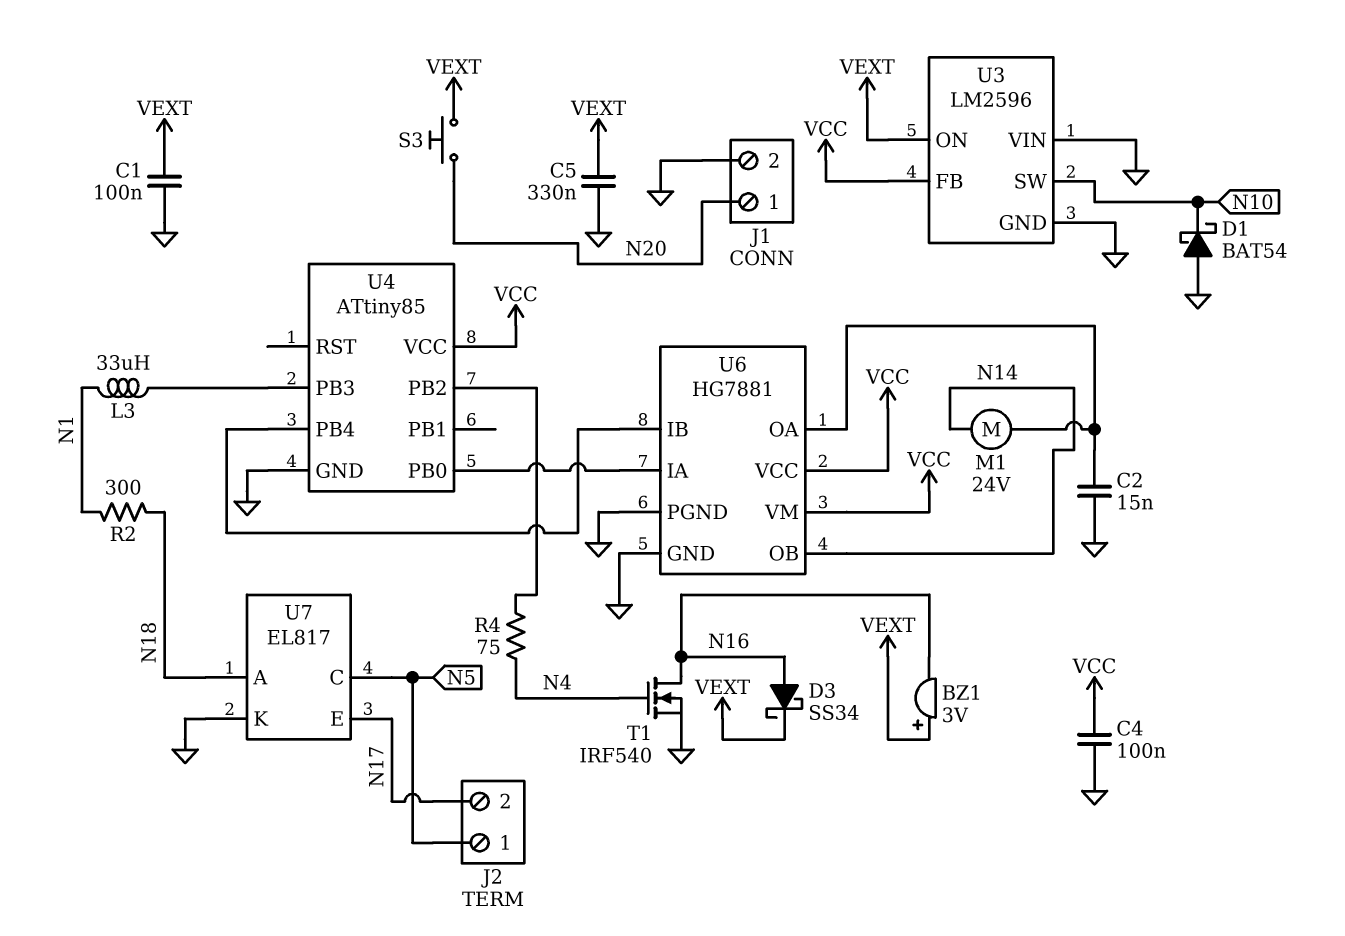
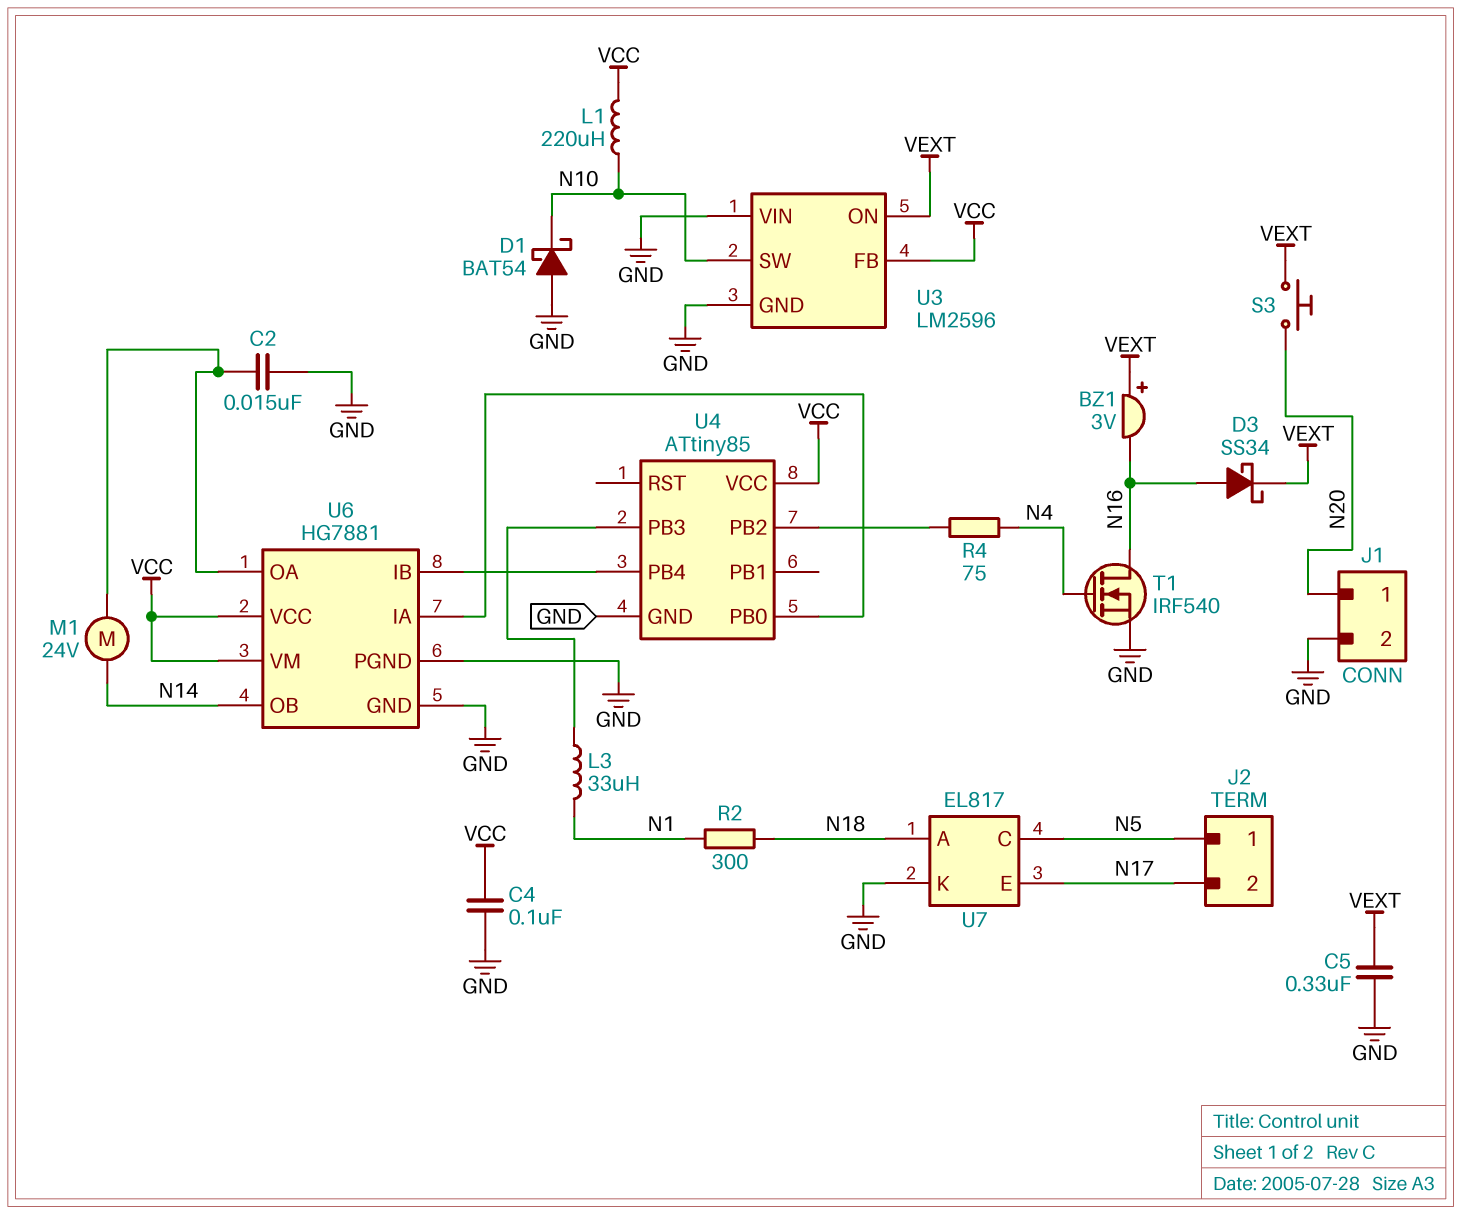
C1: 100nF (GND, VEXT) -> none
L1: none -> 220uH (N10, VCC)

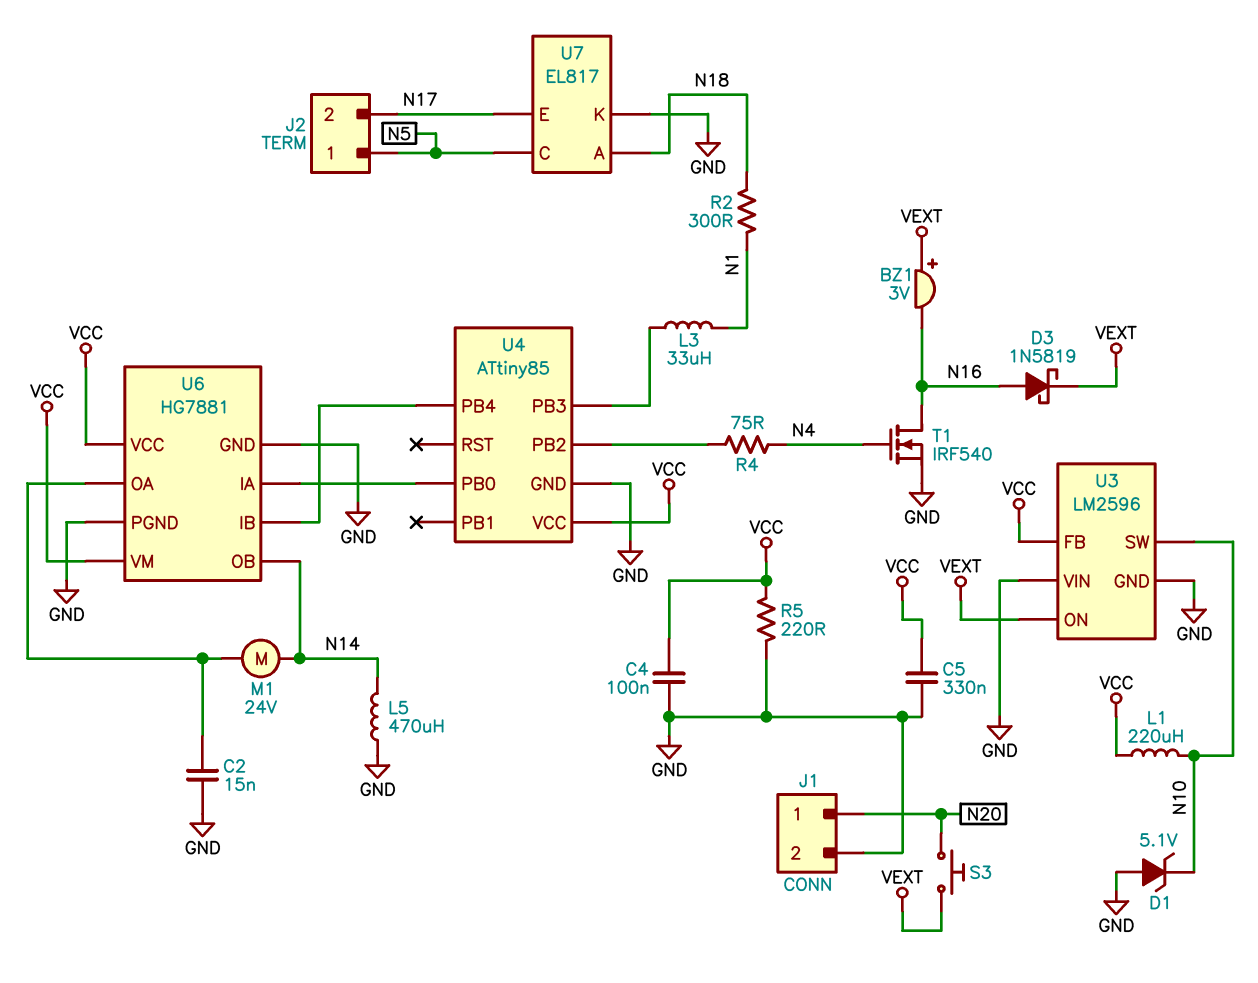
C5: 330nF (GND, VEXT) -> 330nF (GND, VCC)
D1: schottky BAT54 (A GND, K N10) -> zener 5.1V (A GND, K N10)
D3: schottky SS34 (A N16, K VEXT) -> schottky 1N5819 (A N16, K VEXT)
L5: none -> 470uH (GND, N14)
R5: none -> 220 (GND, VCC)

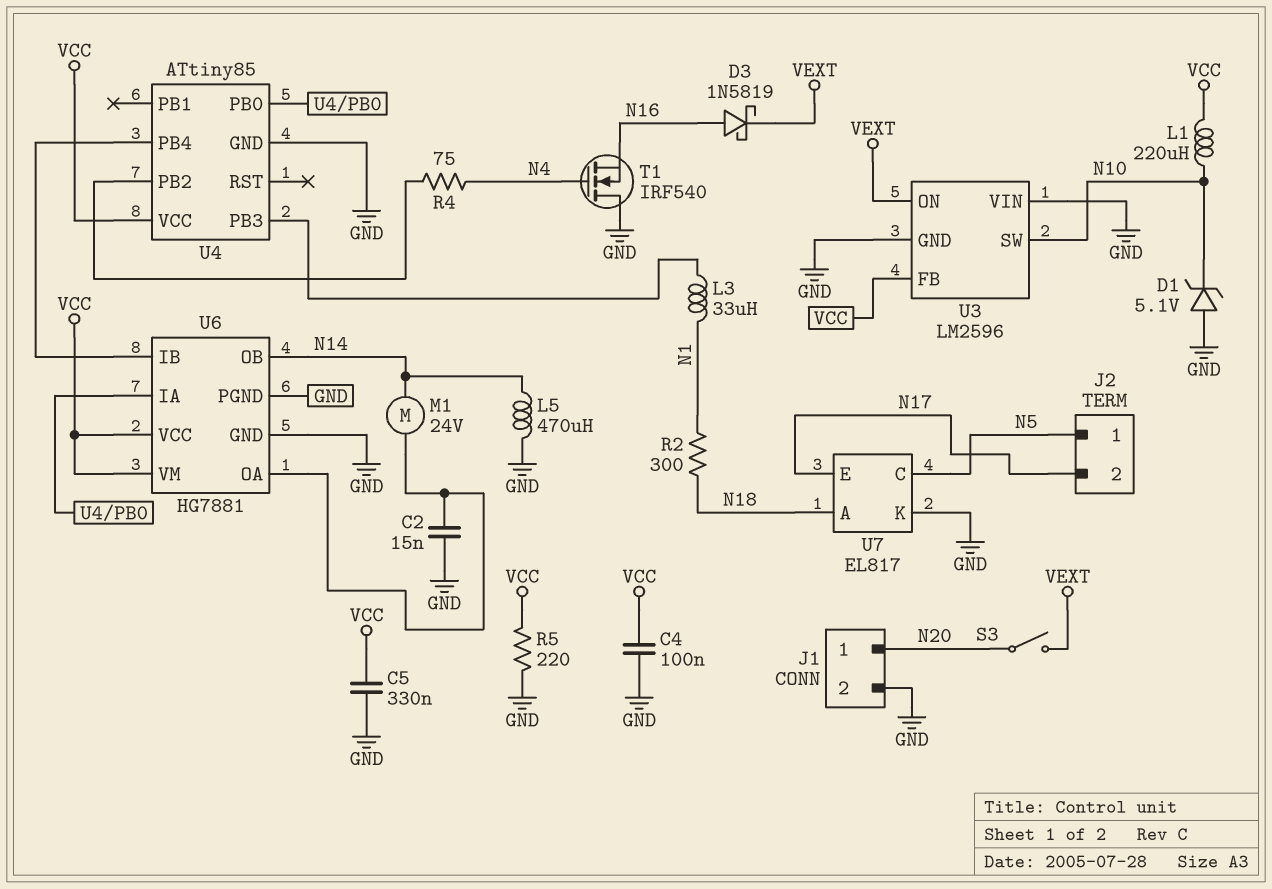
BZ1: buzzer 3V (plus VEXT, minus N16) -> none
S3: button (N20, VEXT) -> switch (N20, VEXT)
T1: NMOS IRF540 (G N4, D N16, S GND) -> NMOS IRF540 (G N4, D GND, S N16)

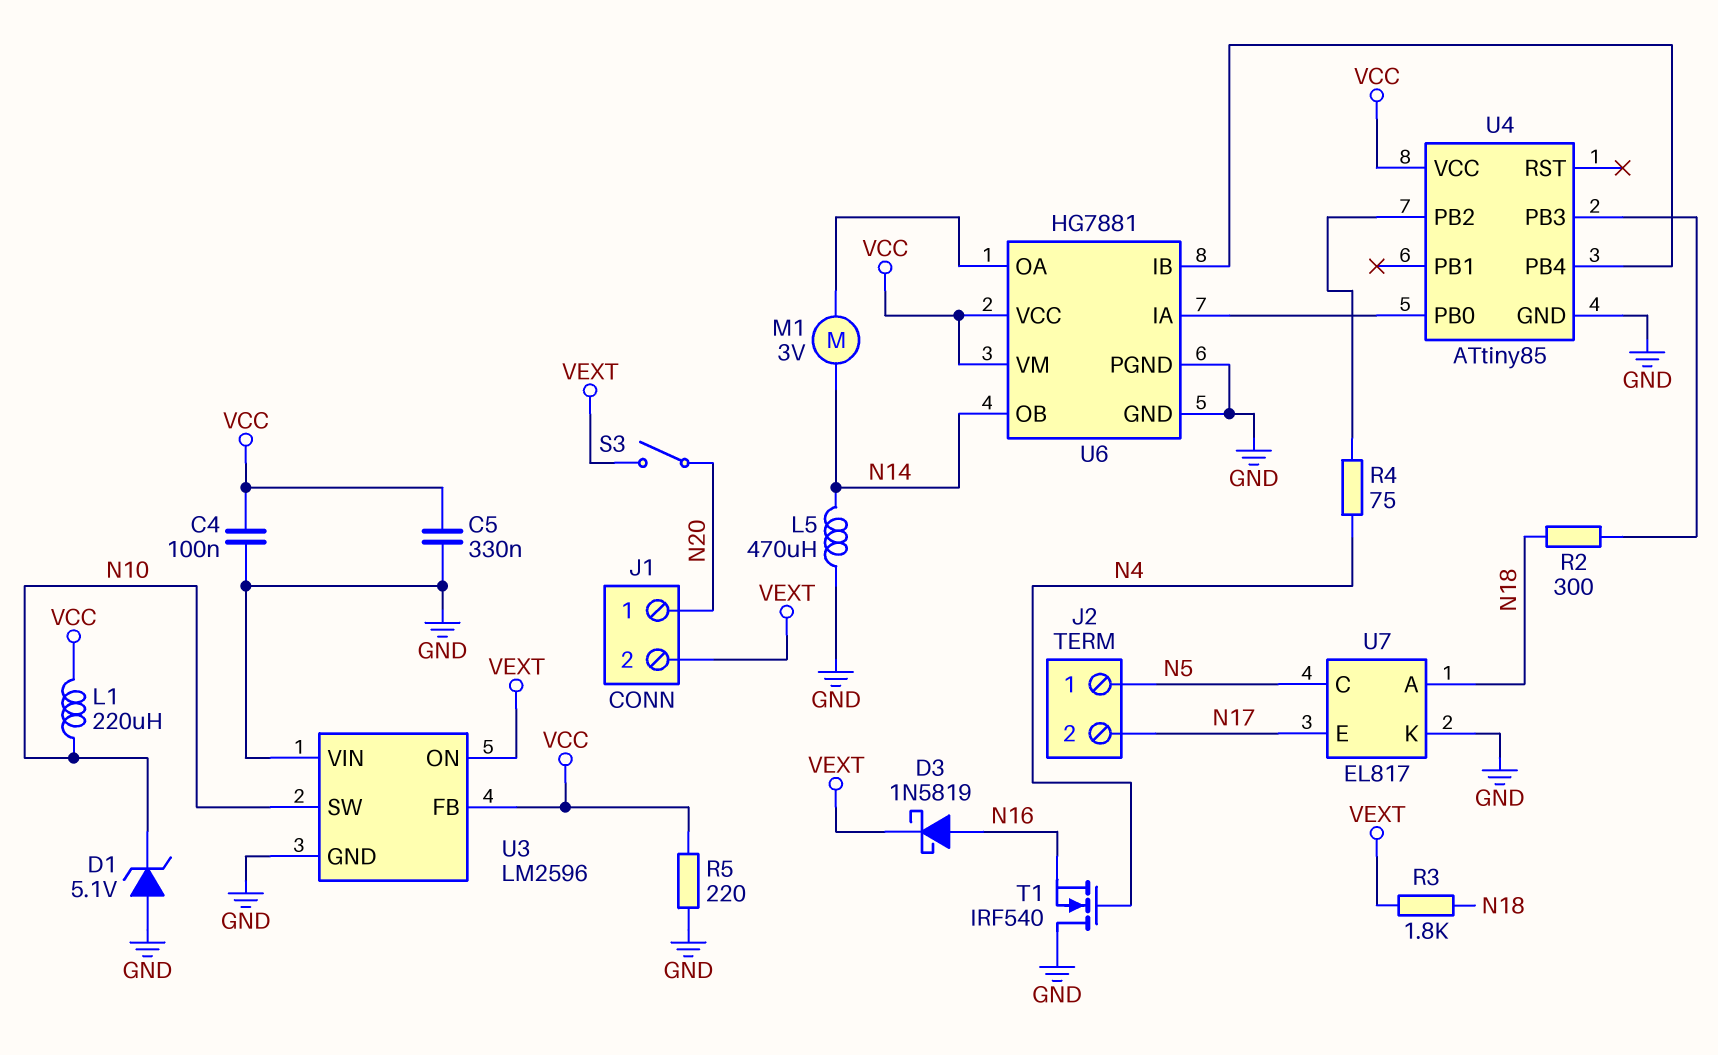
C2: 15nF (GND, U6/OA) -> none
J1 pin 2: GND -> VEXT
L3: 33uH (N1, U4/PB3) -> none
M1: motor 24V (N14, U6/OA) -> motor 3V (N14, U6/OA)
R2: 300 (N1, N18) -> 300 (N18, U4/PB3)
R3: none -> 1.8k (N18, VEXT)

